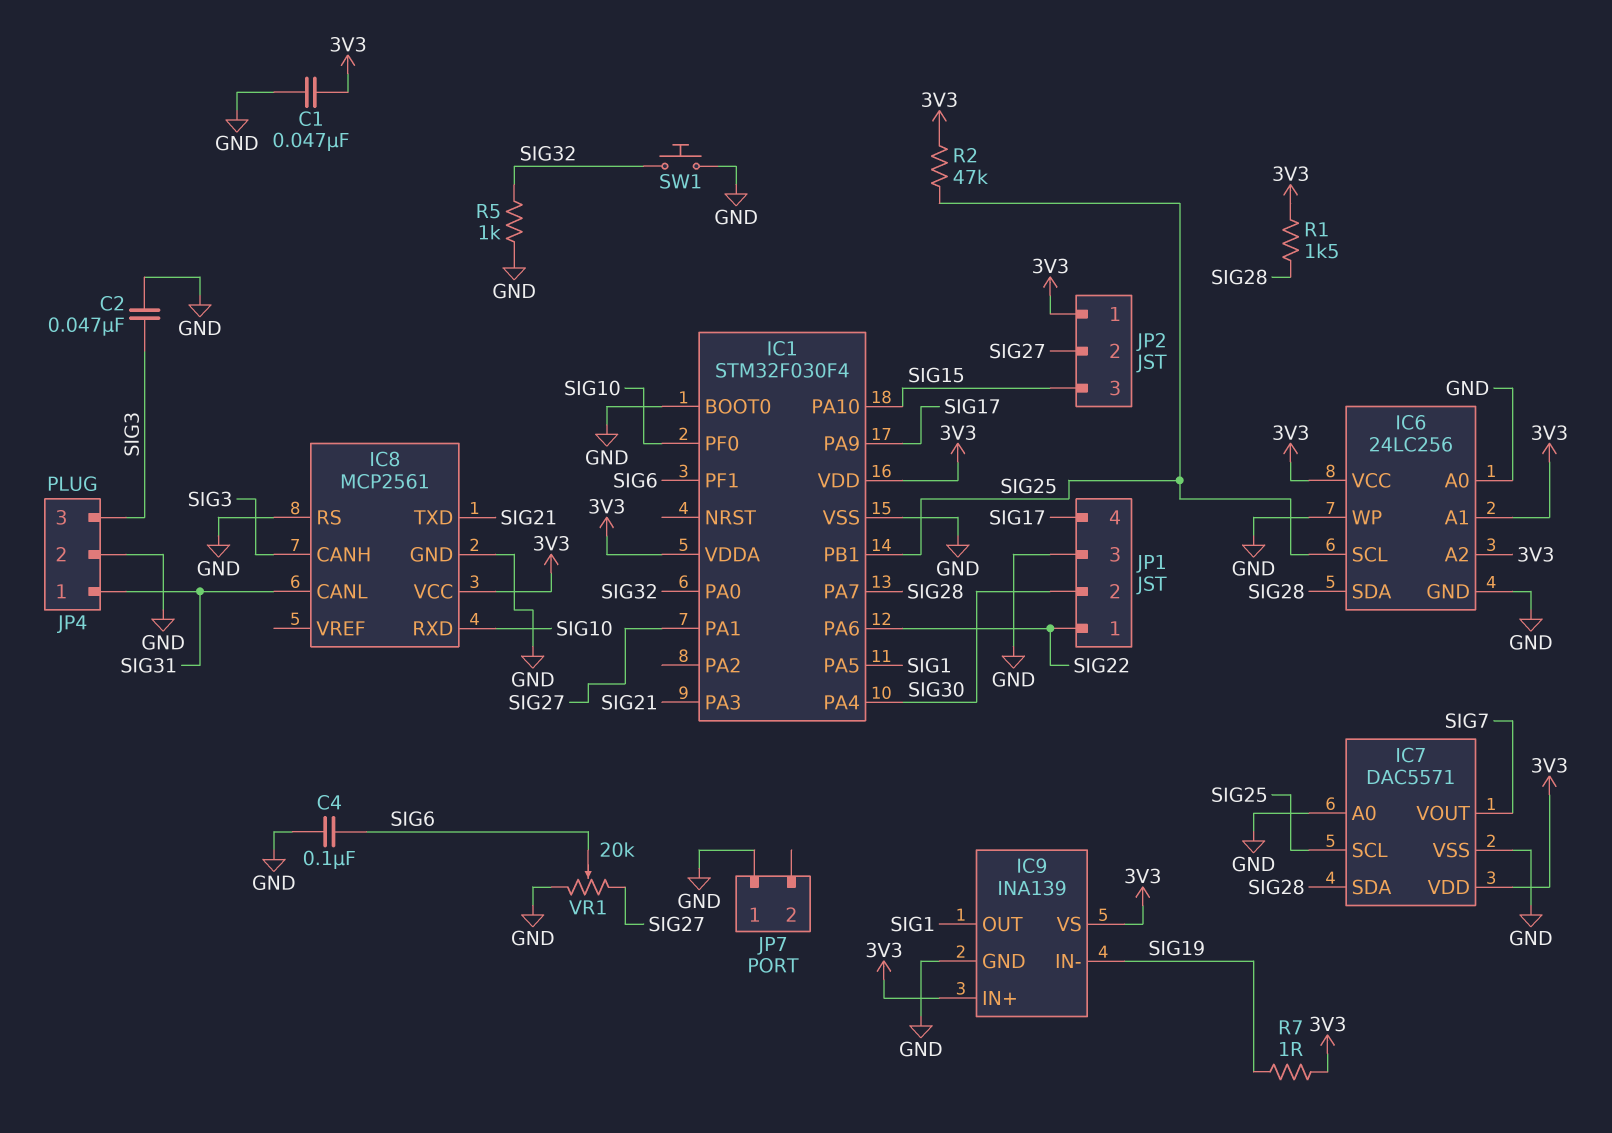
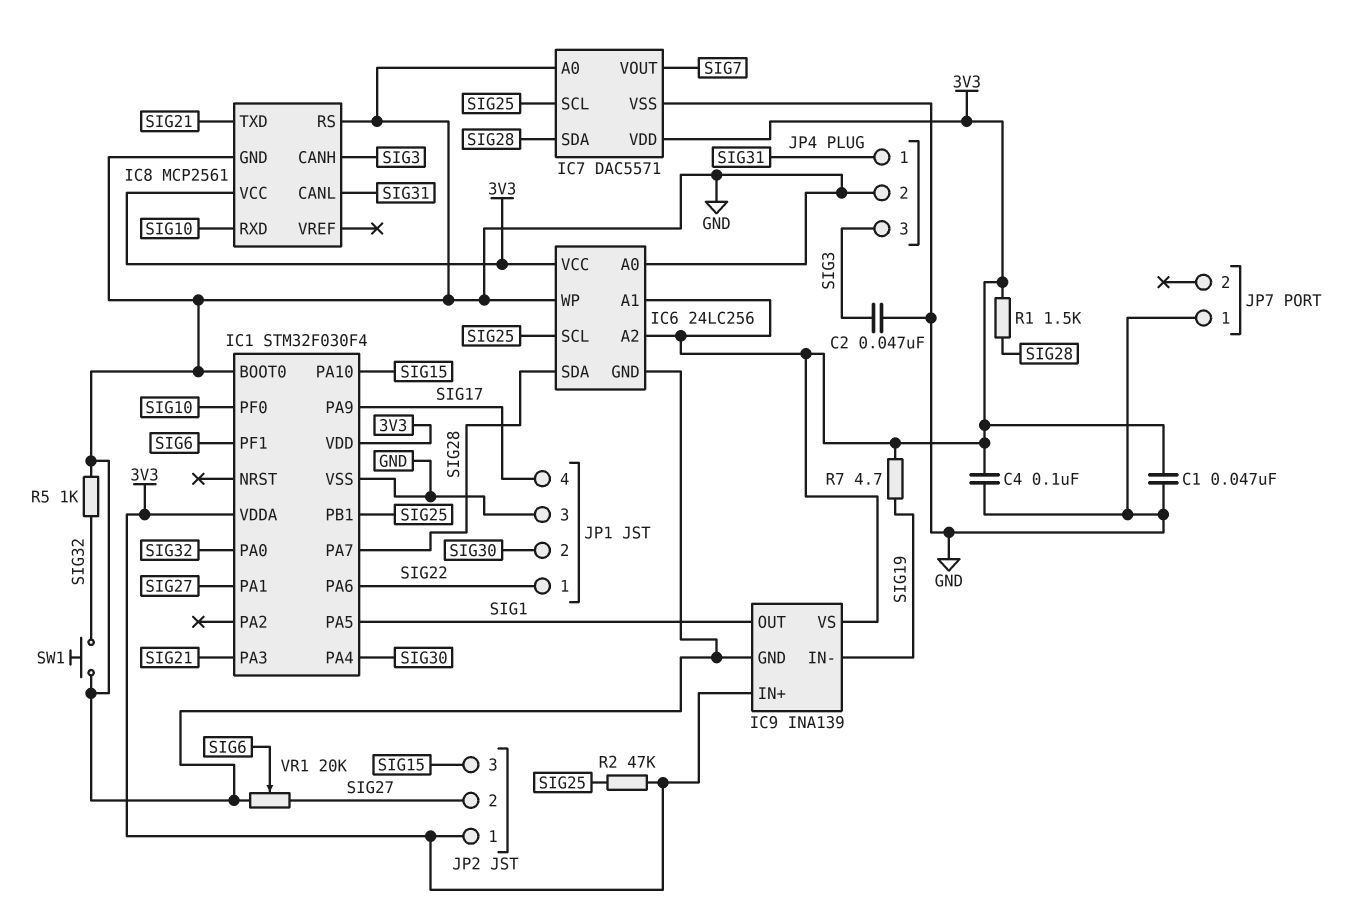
C4: 100nF (GND, SIG6) -> 100nF (3V3, GND)
R7: 1 (3V3, SIG19) -> 4.7 (3V3, SIG19)

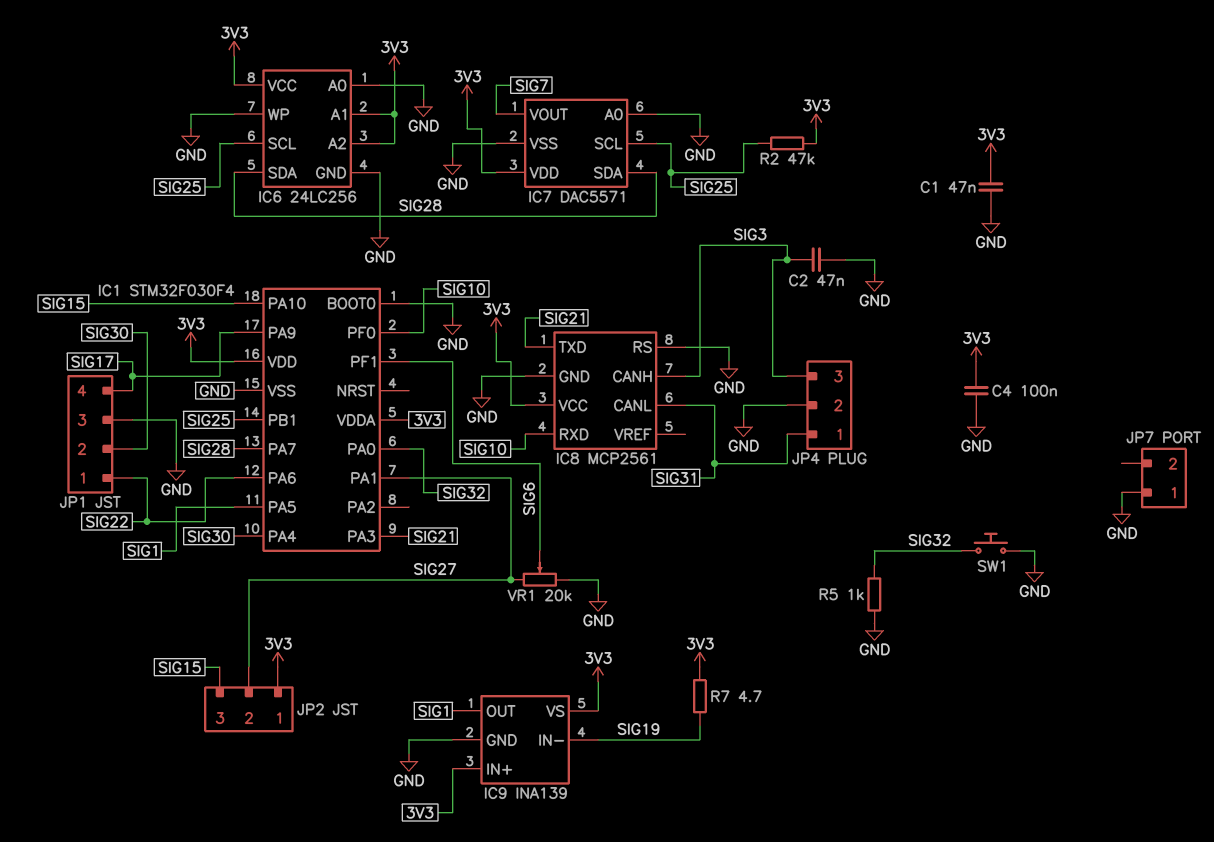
R1: 1.5k (3V3, SIG28) -> none

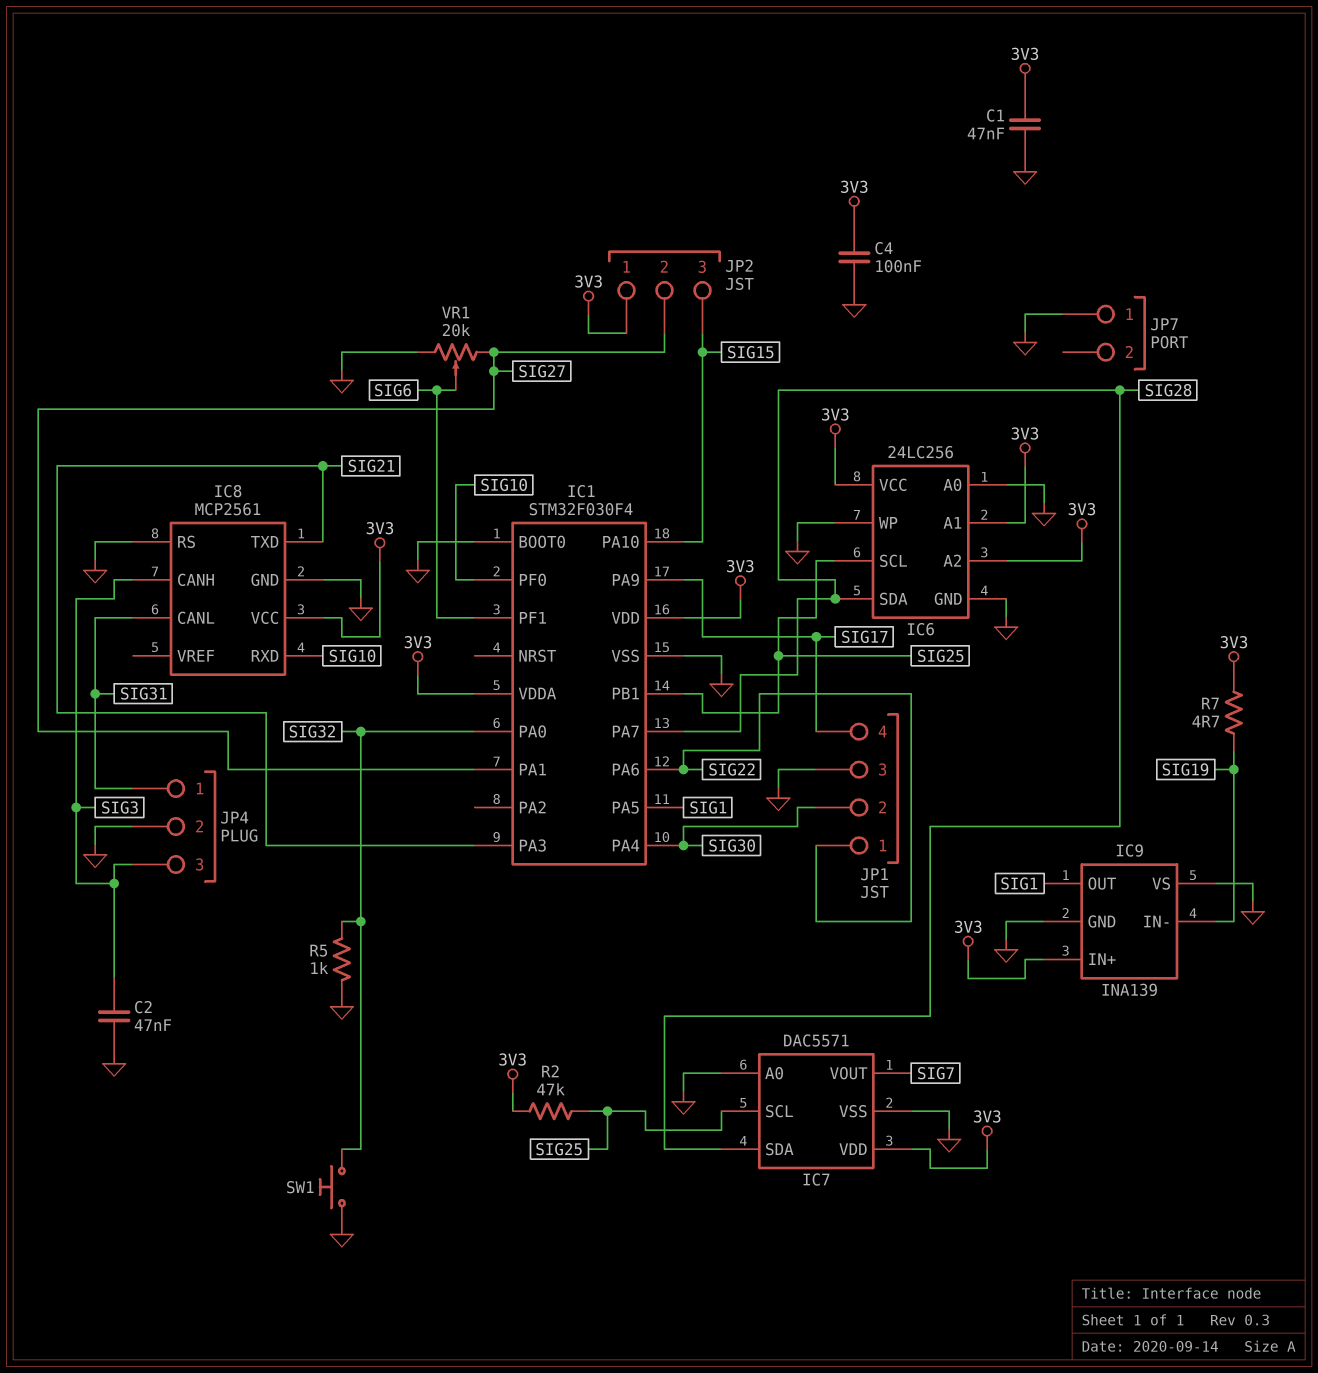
IC9 pin VS: 3V3 -> GND

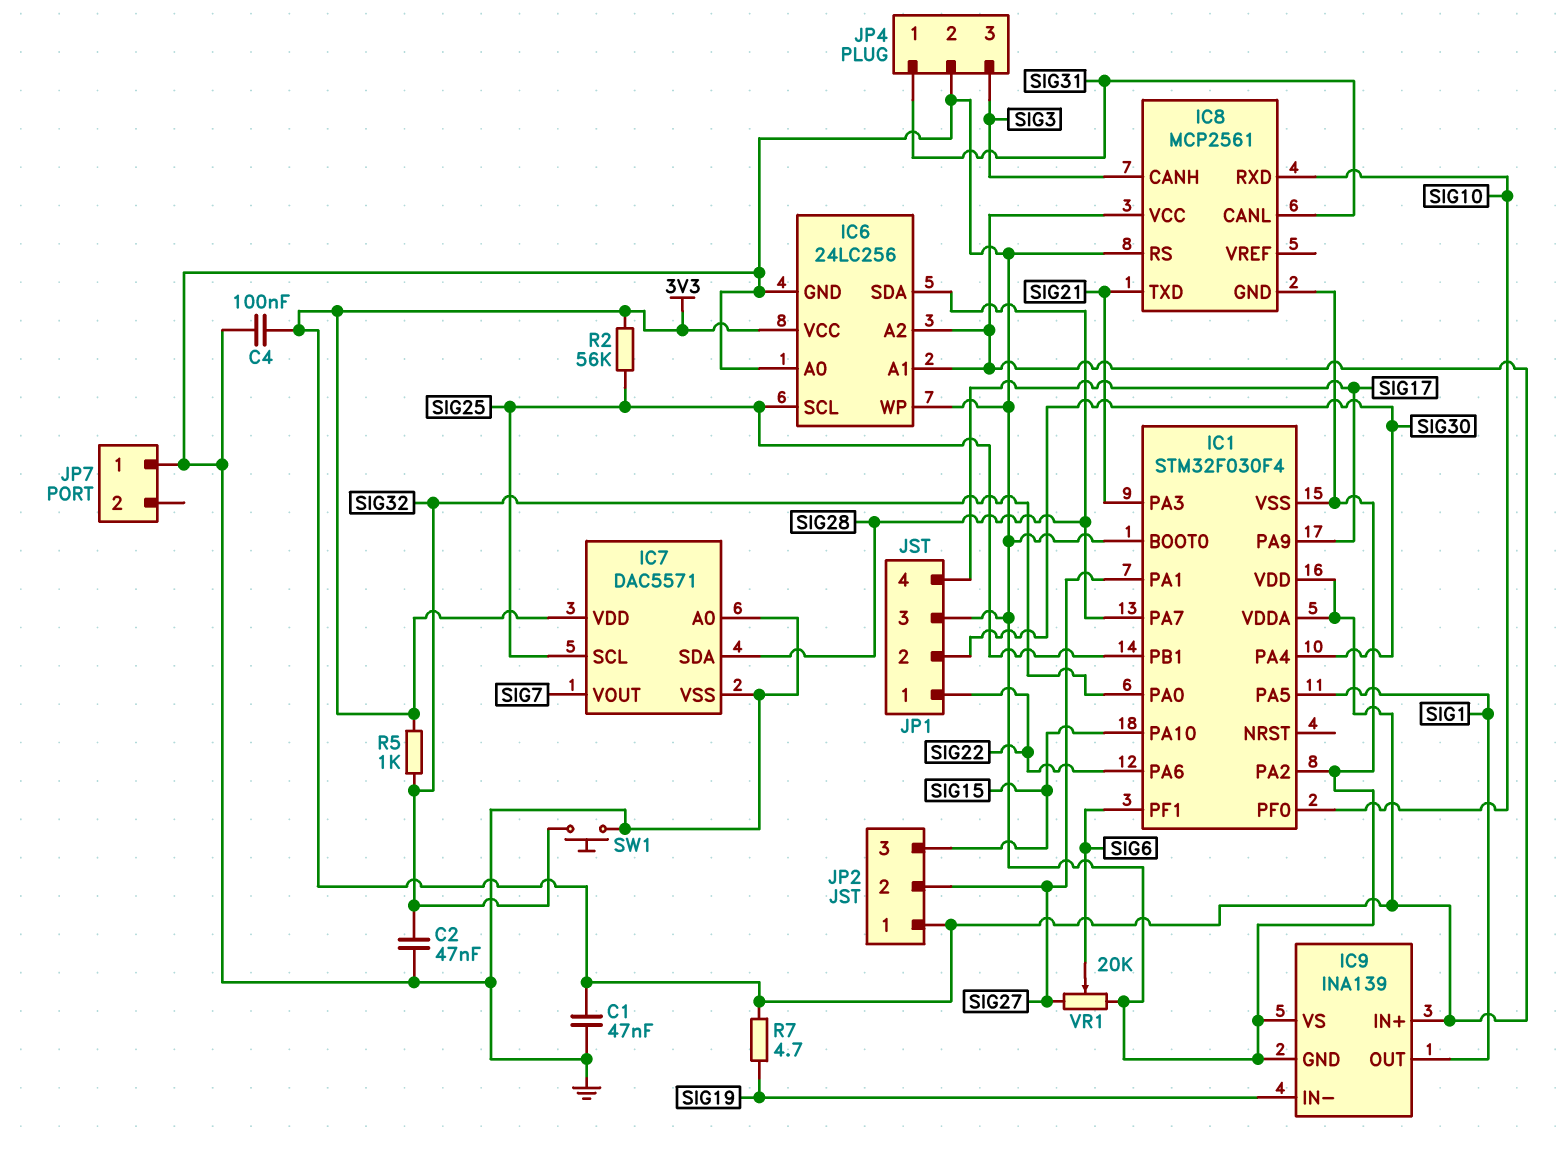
C2: 47nF (GND, SIG3) -> 47nF (GND, SIG32)
IC1 pin PA2: none -> GND
R2: 47k (3V3, SIG25) -> 56k (3V3, SIG25)
R5: 1k (GND, SIG32) -> 1k (3V3, SIG32)

